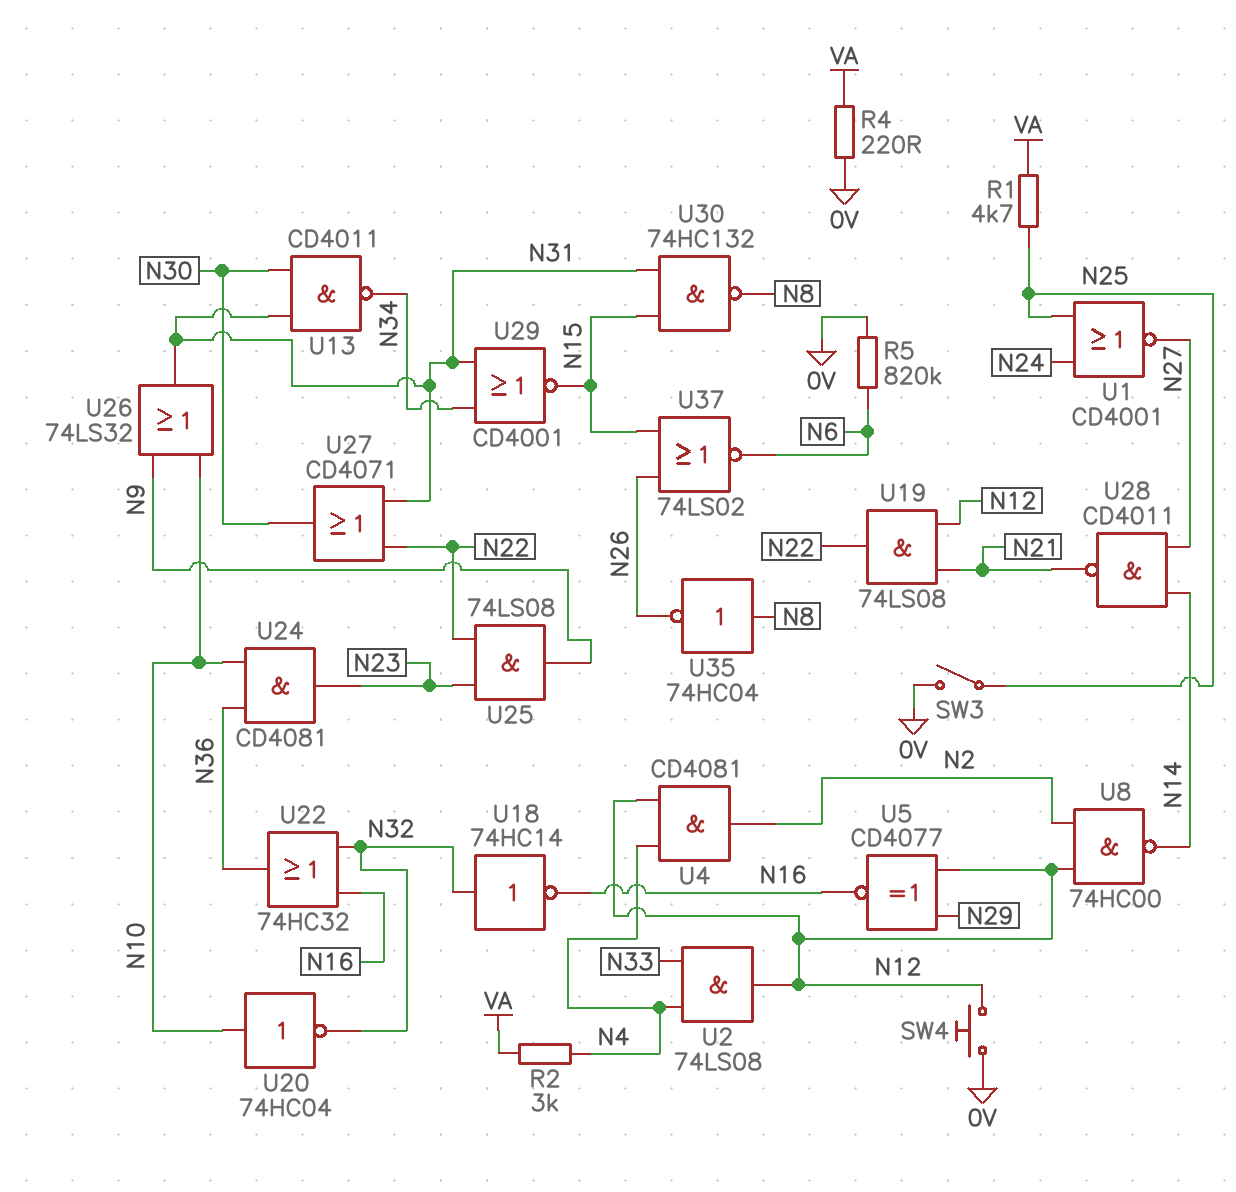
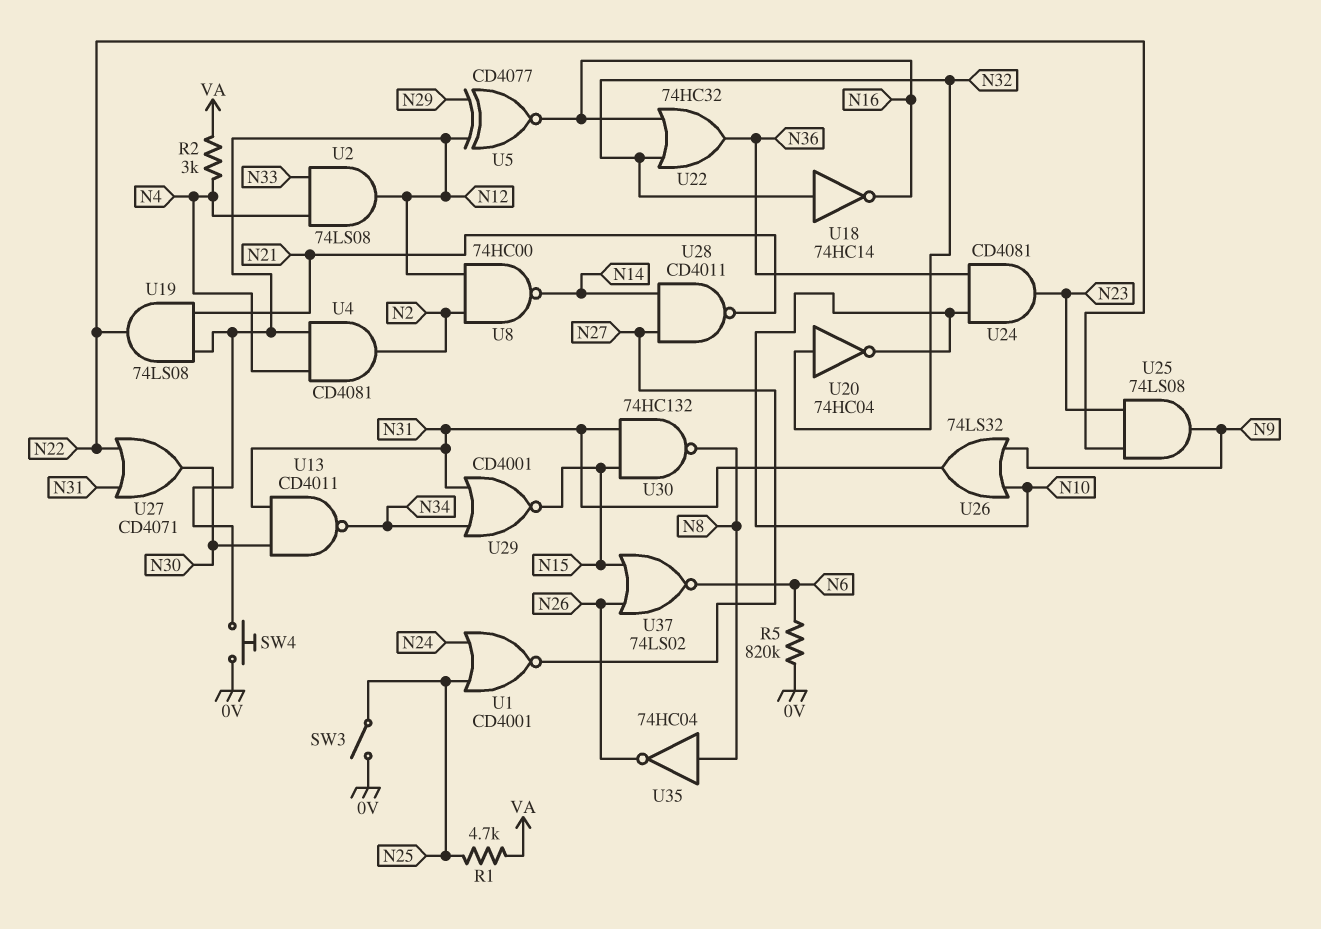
R4: 220 (0V, VA) -> none
U20: NOT 74HC04 (in N10, out N32) -> NOT 74HC04 (in N32, out N10)

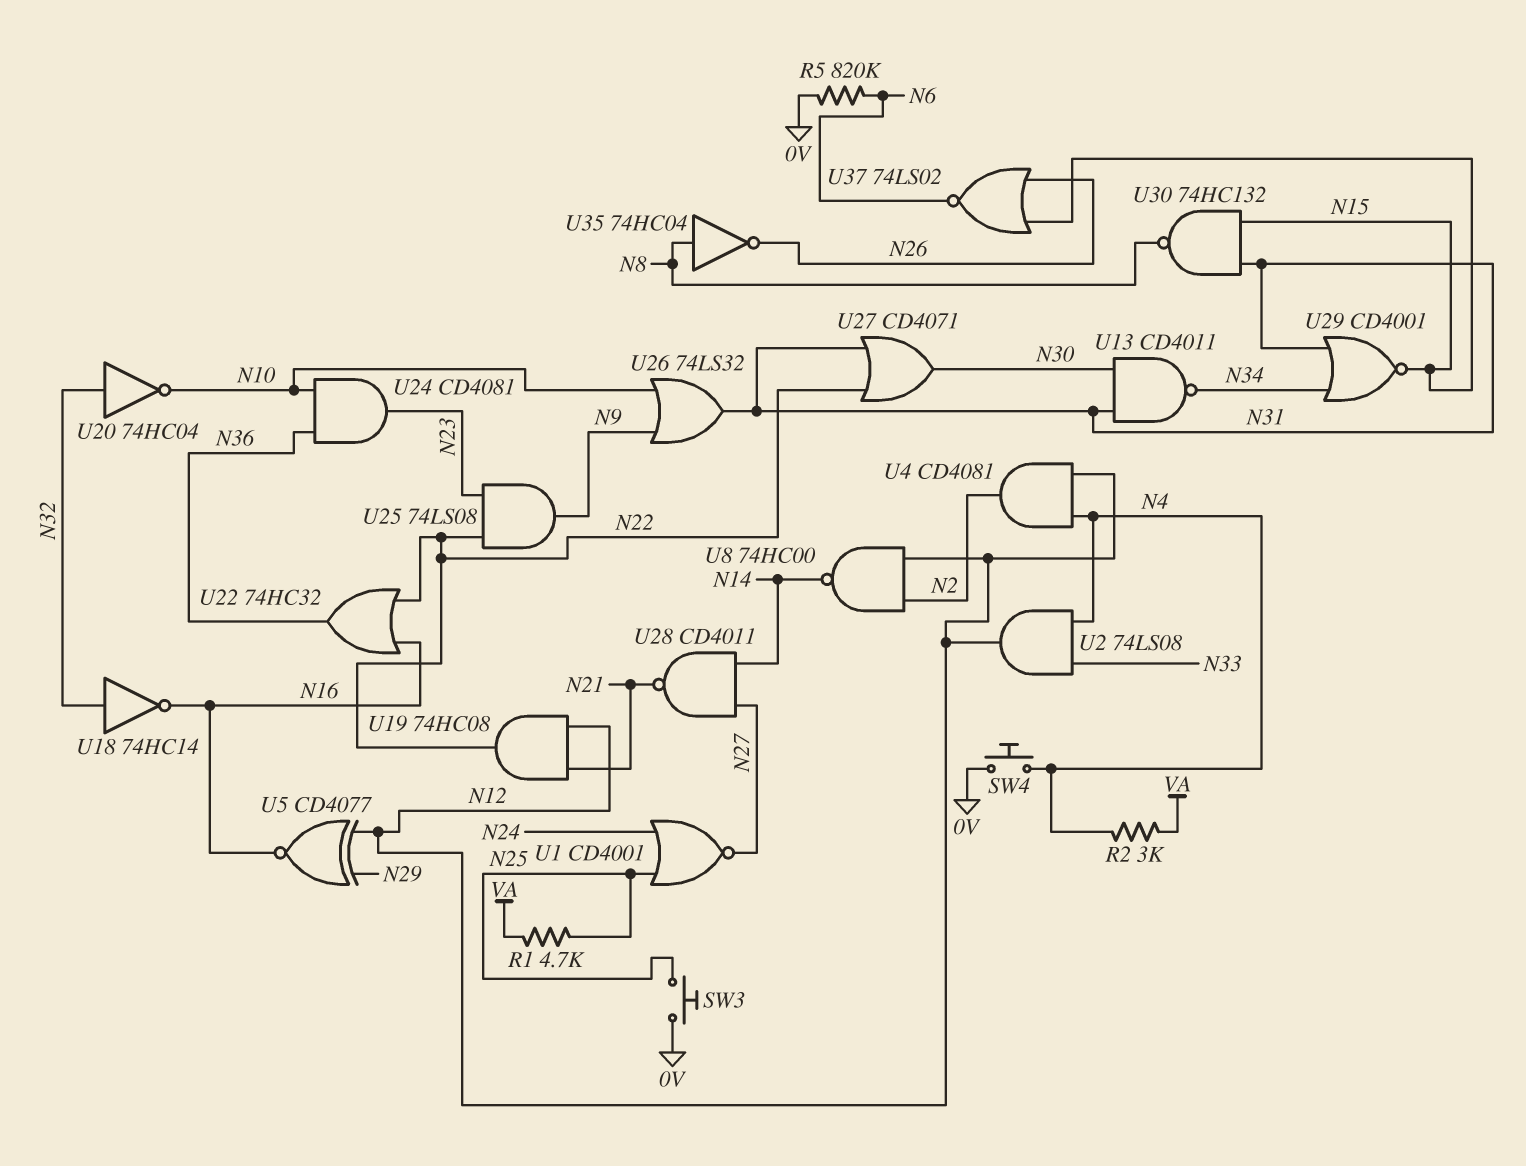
SW3: switch (0V, N25) -> button (0V, N25)
SW4: button (0V, N12) -> button (0V, N4)
U19: AND 74LS08 (in N12, in N21, out N22) -> AND 74HC08 (in N12, in N21, out N22)
U22: OR 74HC32 (in N16, in N32, out N36) -> OR 74HC32 (in N16, in N22, out N36)

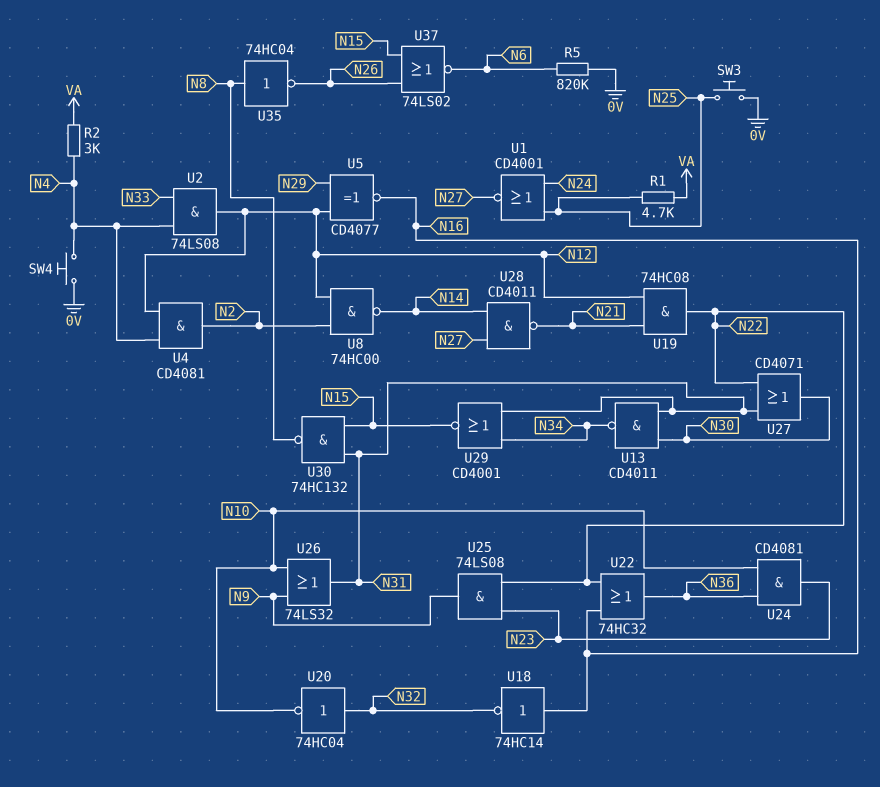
U18: NOT 74HC14 (in N32, out N16) -> NOT 74HC14 (in N16, out N32)

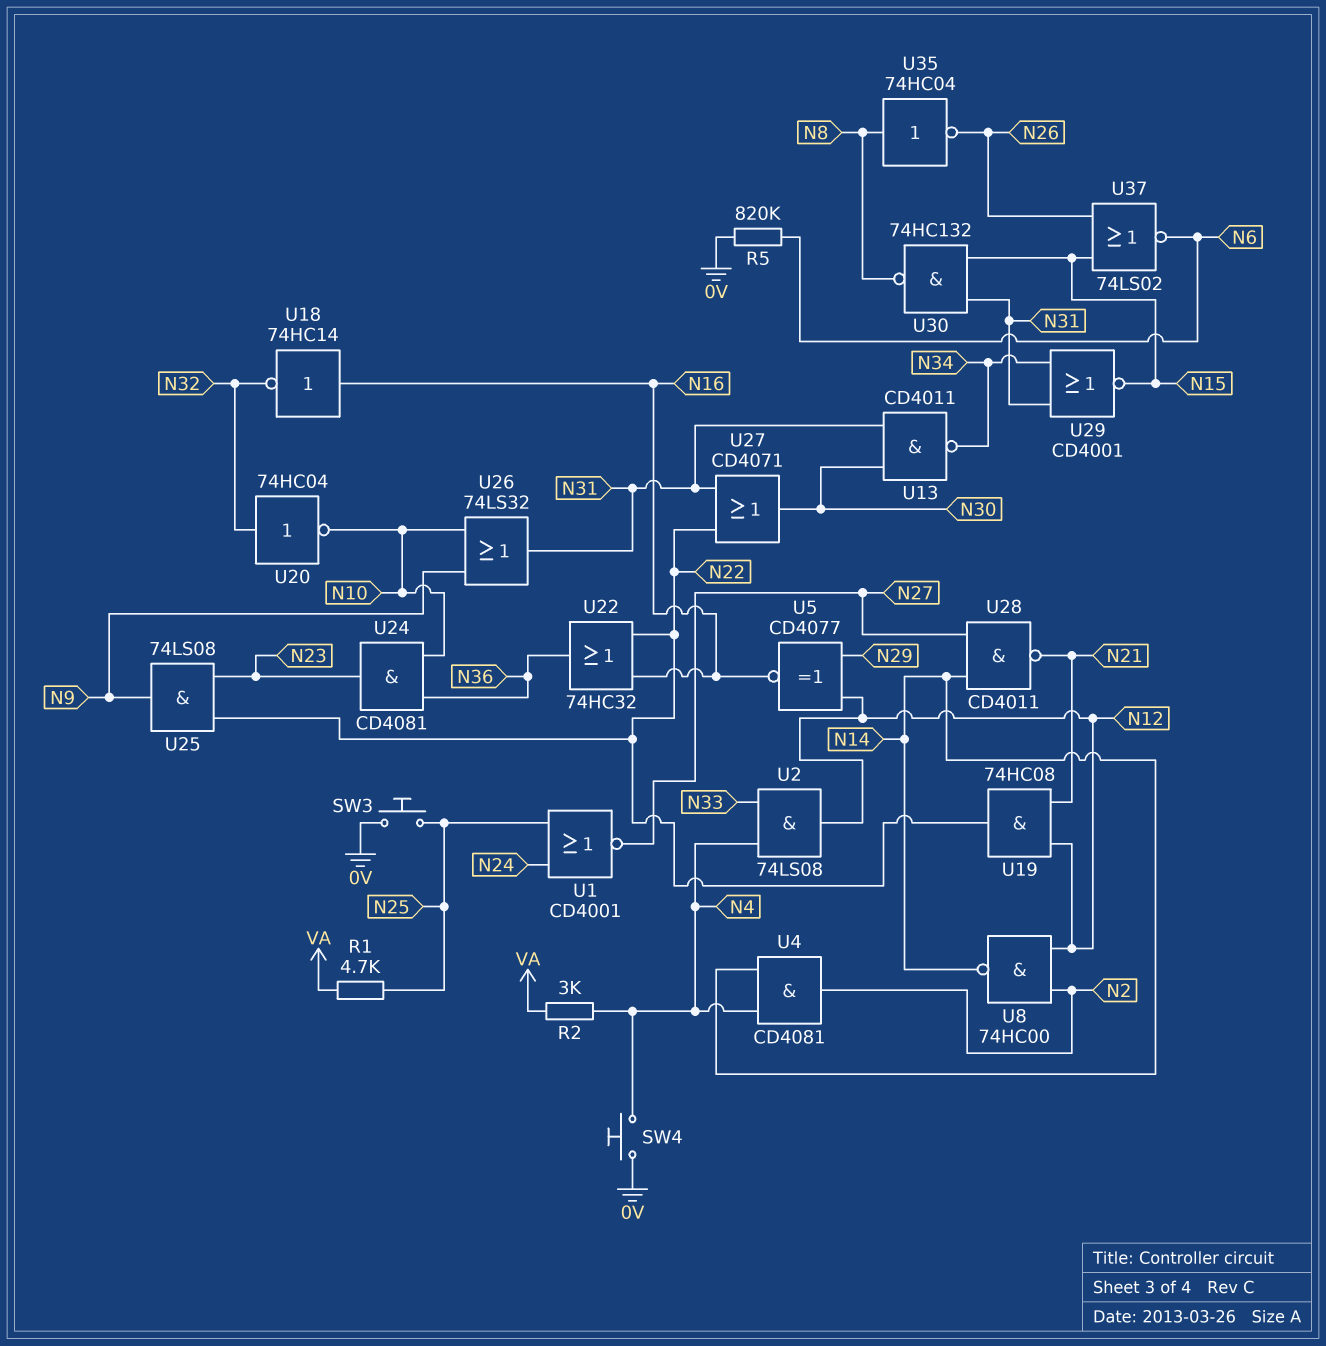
U4: AND CD4081 (in N4, in N12, out N2) -> AND CD4081 (in N4, in N14, out N2)

